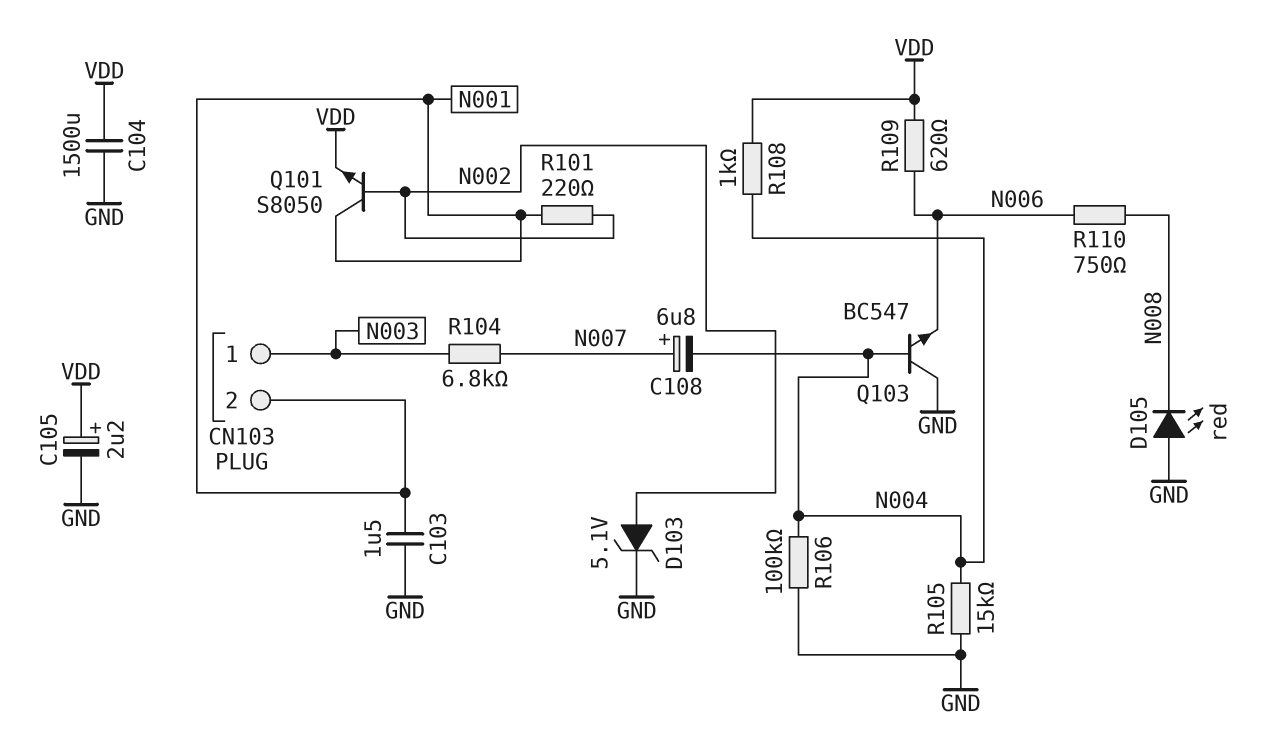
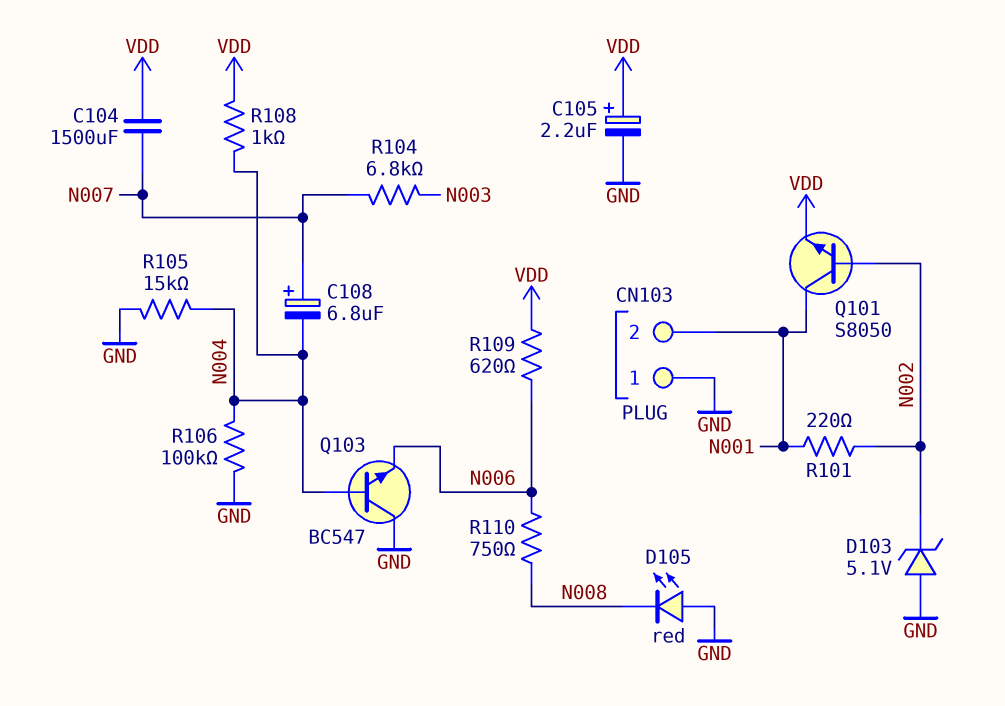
C103: 1.5uF (GND, N001) -> none
C104: 1500uF (GND, VDD) -> 1500uF (N007, VDD)
CN103 pin 1: N003 -> GND
D103: zener 5.1V (A N002, K GND) -> zener 5.1V (A GND, K N002)

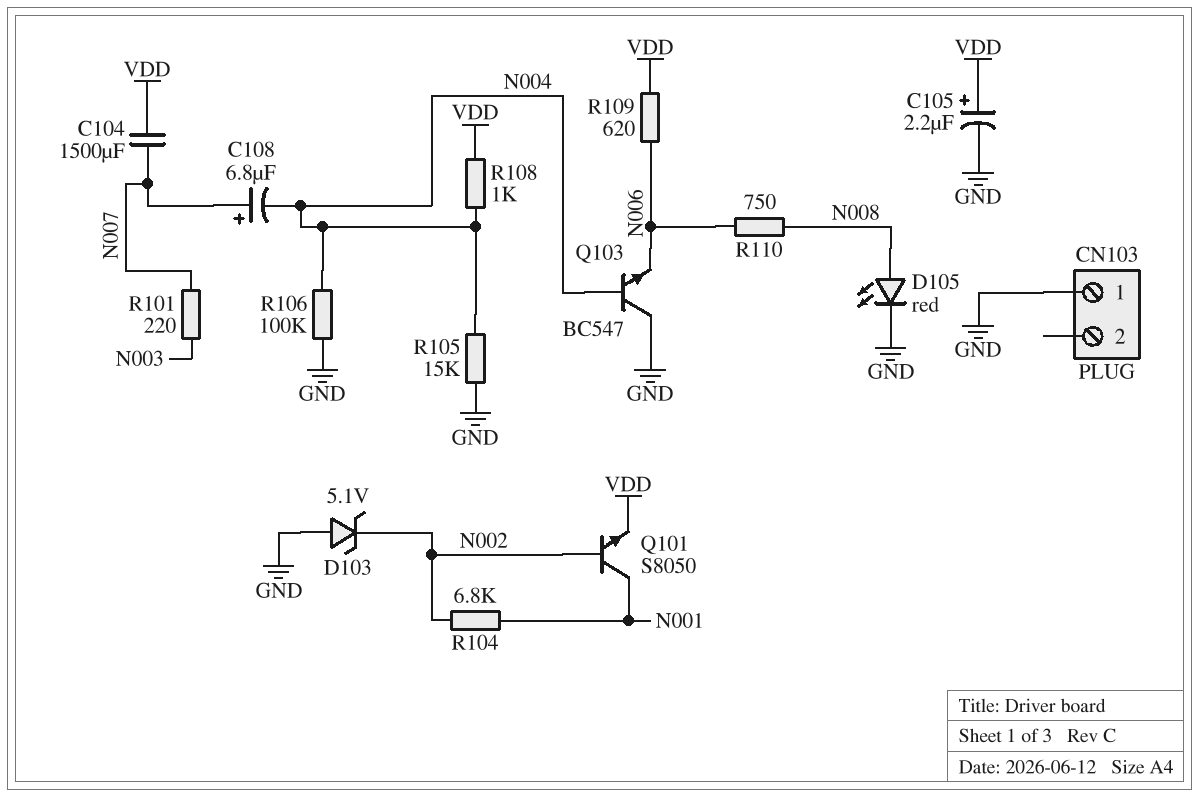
CN103 pin 2: N001 -> none
D105: LED red (A GND, K N008) -> LED red (A N008, K GND)
R101: 220 (N001, N002) -> 220 (N003, N007)
R104: 6.8k (N003, N007) -> 6.8k (N001, N002)

